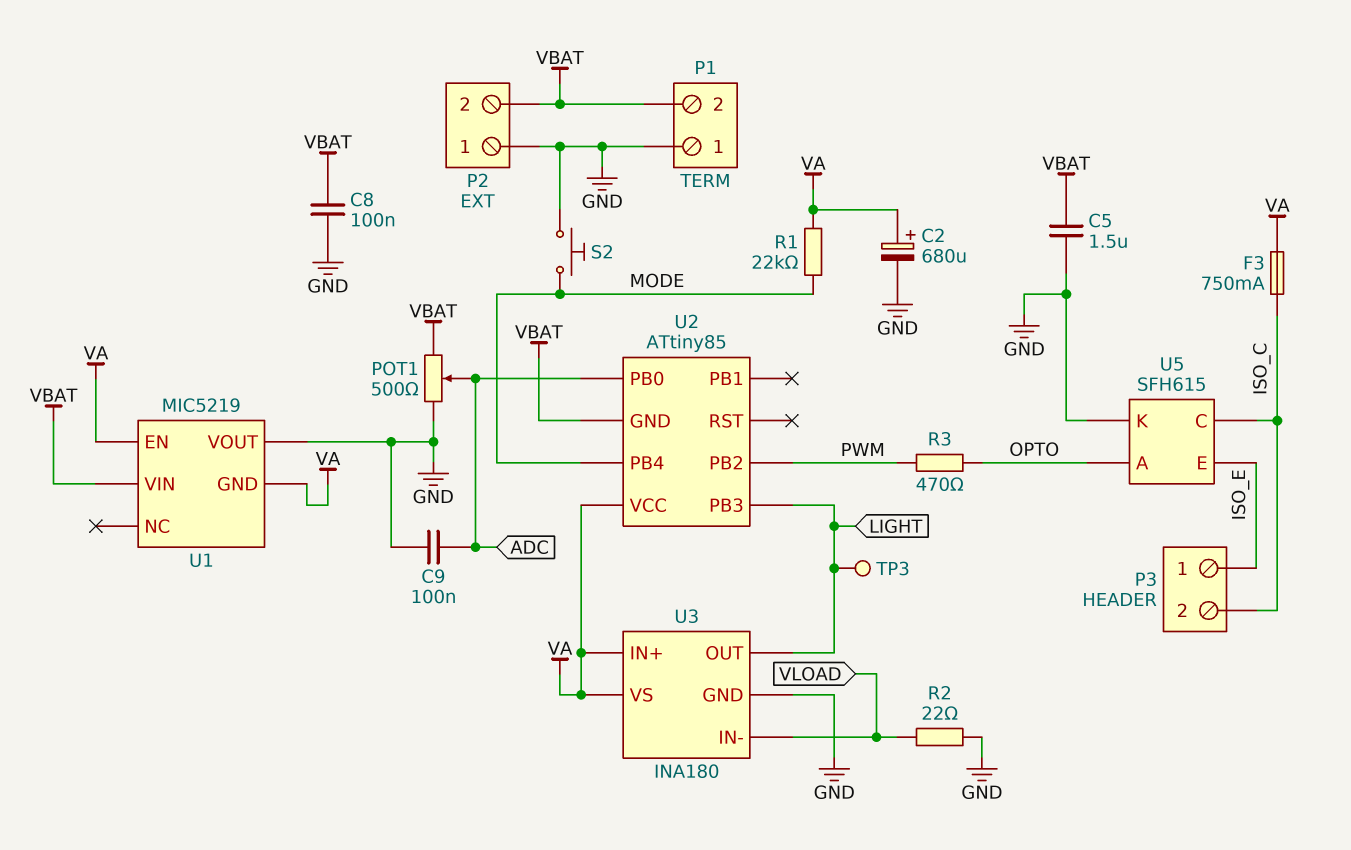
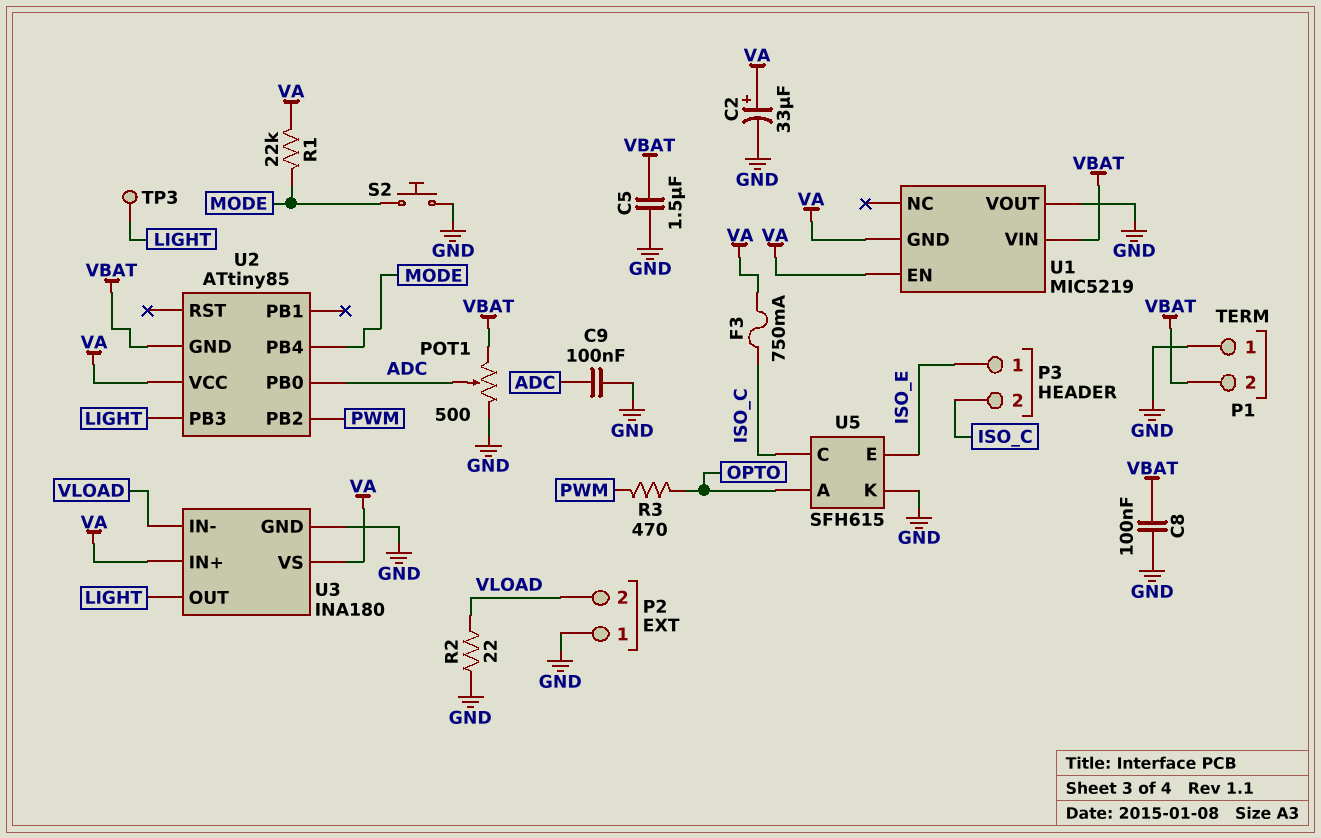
C2: 680uF (plus VA, minus GND) -> 33uF (plus VA, minus GND)
P2 pin 2: VBAT -> VLOAD

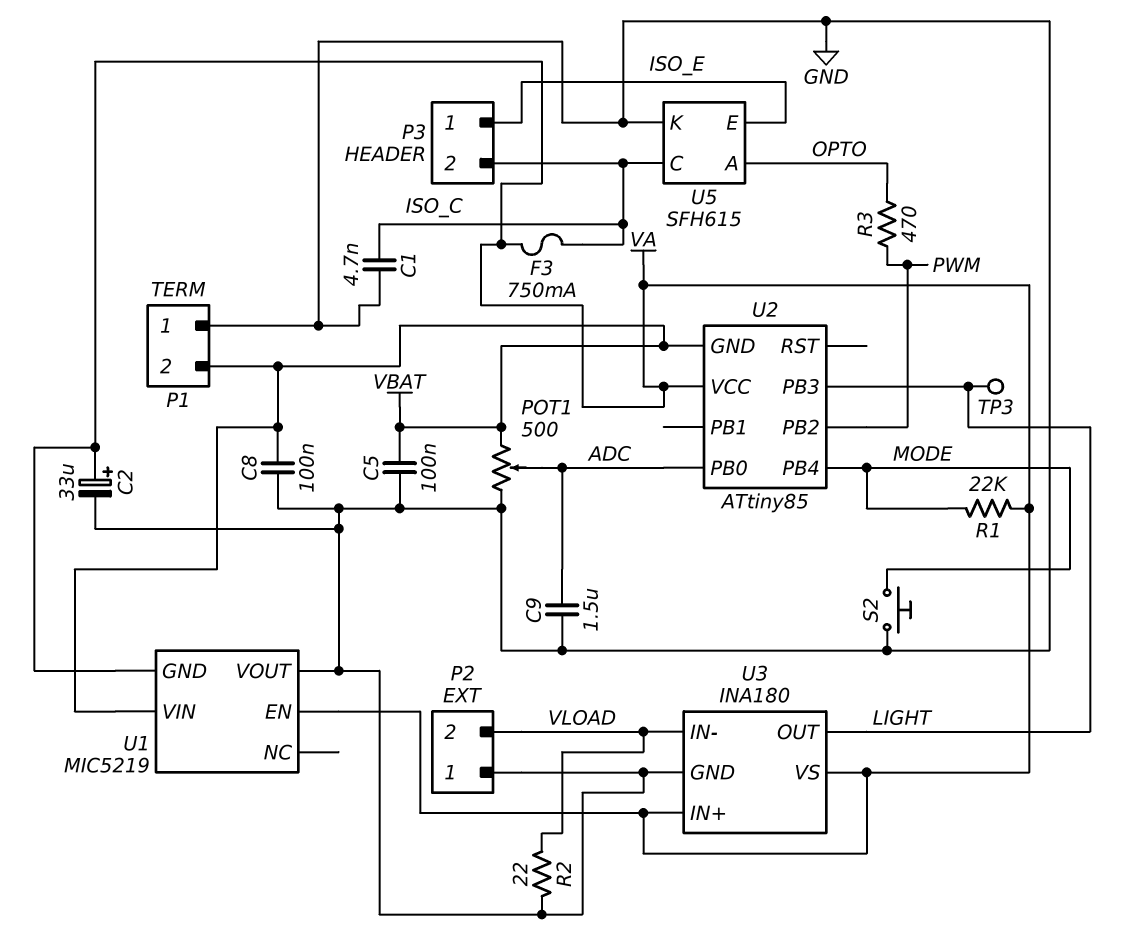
C1: none -> 4.7nF (GND, ISO_C)
C5: 1.5uF (GND, VBAT) -> 100nF (GND, VBAT)
C9: 100nF (ADC, GND) -> 1.5uF (ADC, GND)

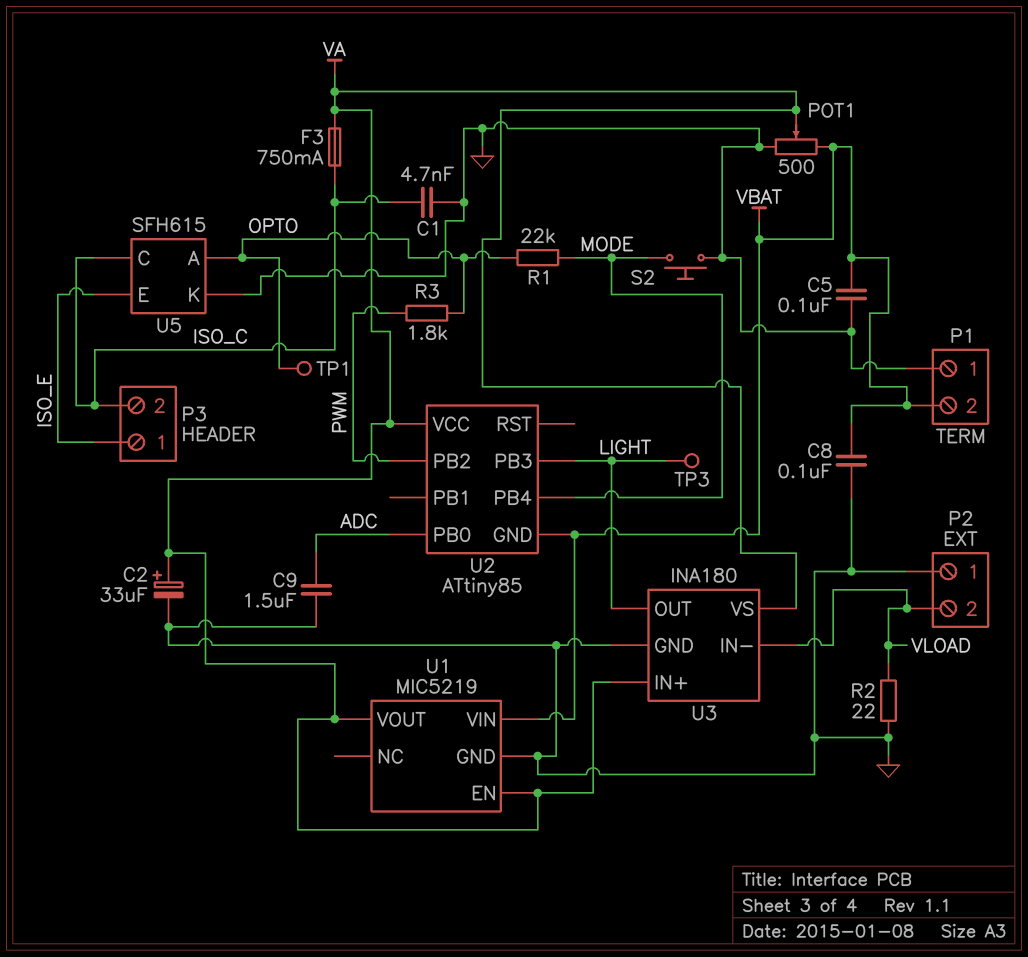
POT1: 500 (GND, VBAT, wiper ADC) -> 500 (GND, VBAT, wiper VA)
R1: 22k (MODE, VA) -> 22k (MODE, OPTO)
R3: 470 (OPTO, PWM) -> 1.8k (OPTO, PWM)
TP1: none -> test point (OPTO)
U1 pin GND: VA -> GND
U1 pin VOUT: GND -> VA

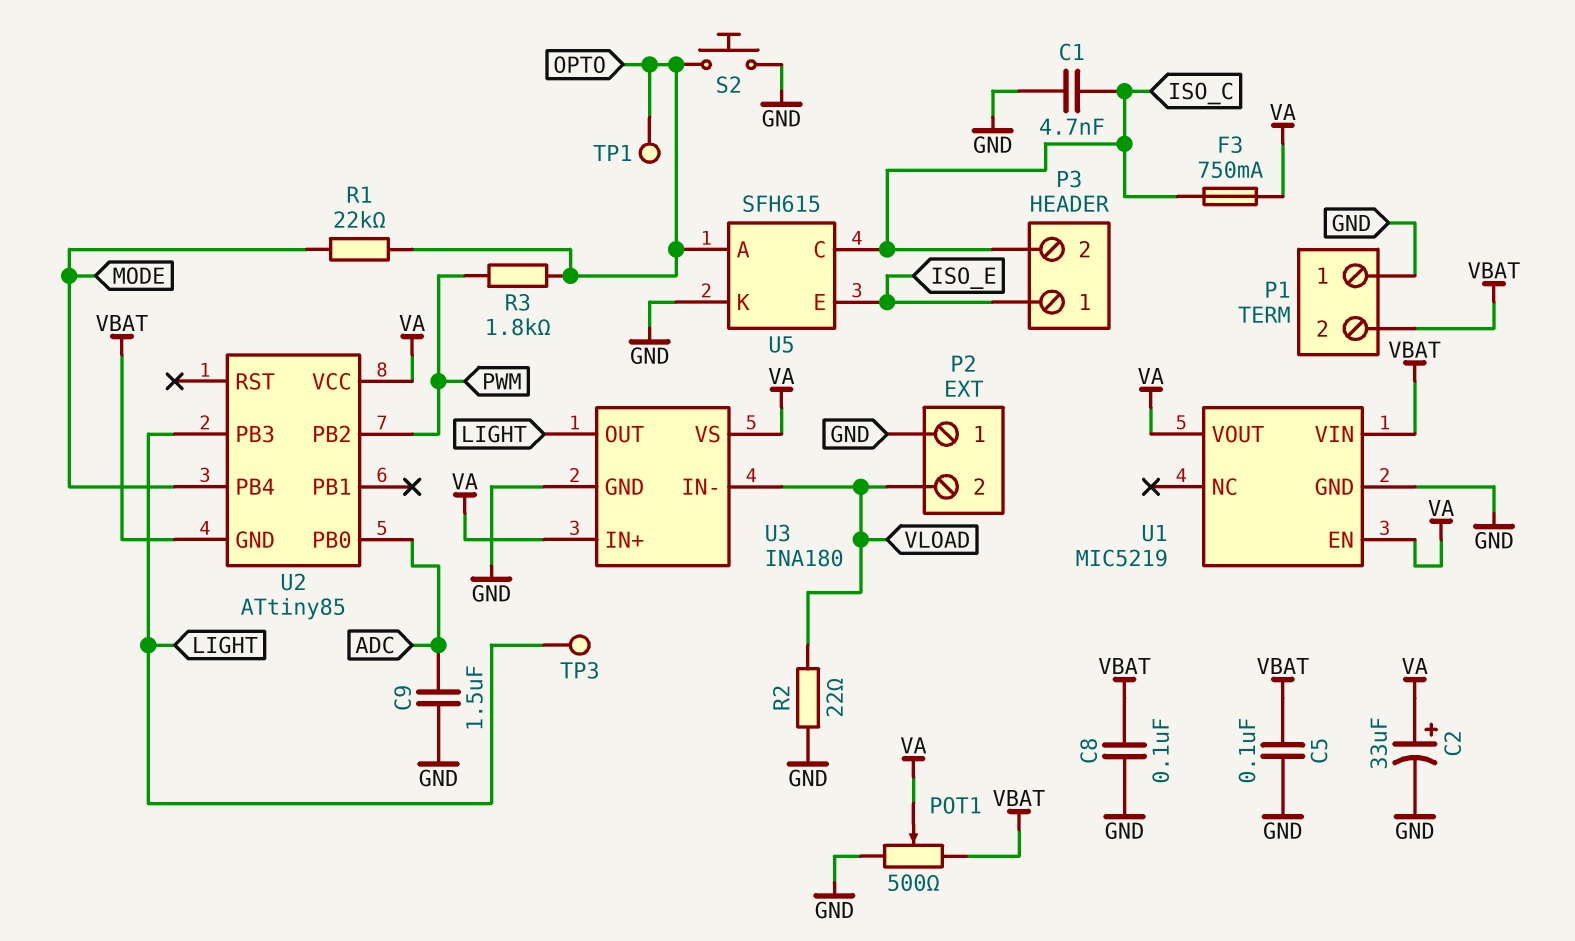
S2: button (GND, MODE) -> button (GND, OPTO)

